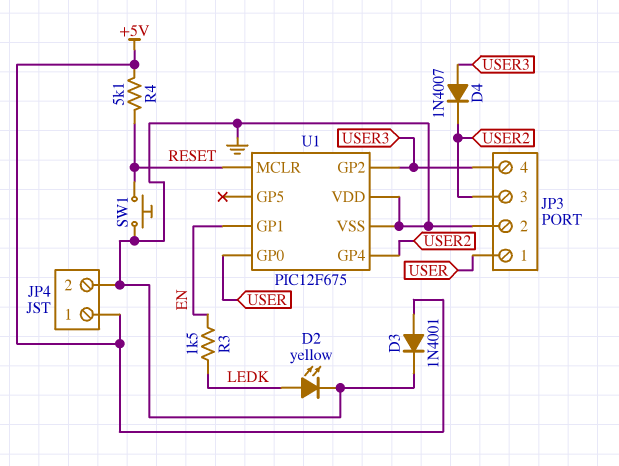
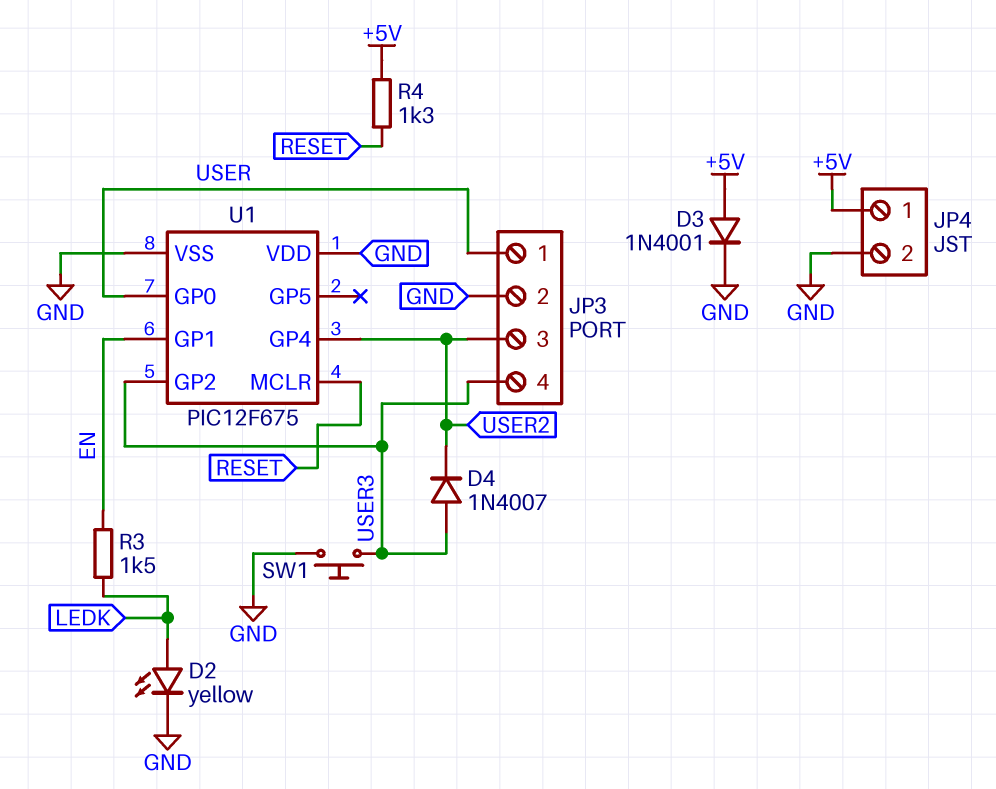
R4: 5.1k (+5V, RESET) -> 1.3k (+5V, RESET)
SW1: button (GND, RESET) -> button (GND, USER3)

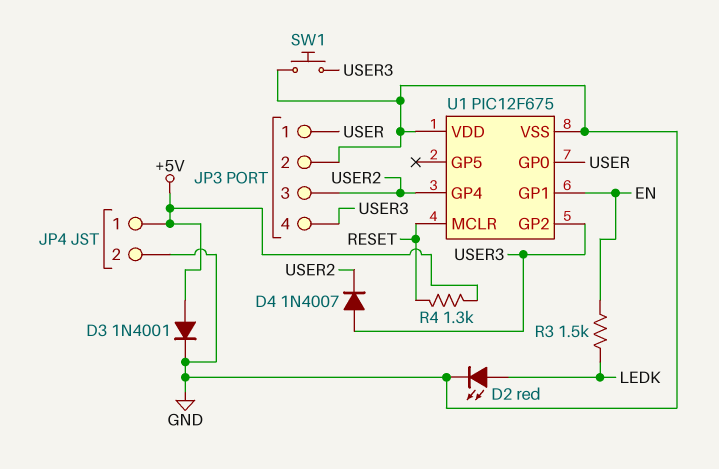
D2: LED yellow (A LEDK, K GND) -> LED red (A LEDK, K GND)

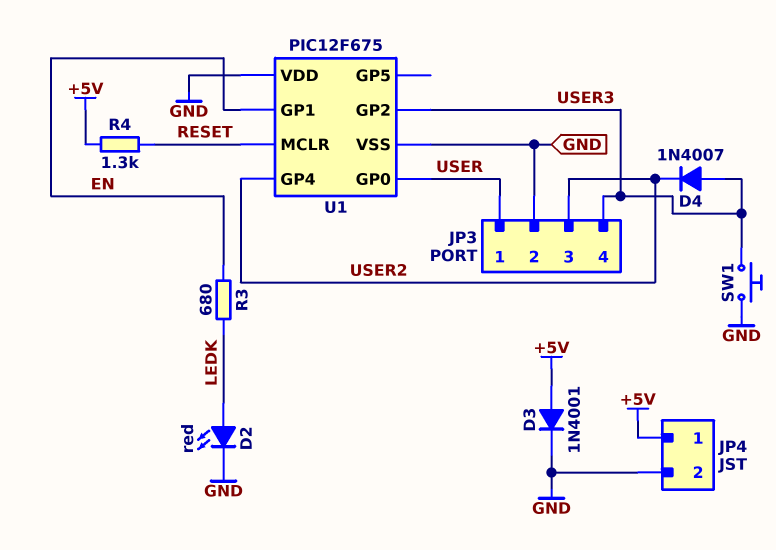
R3: 1.5k (EN, LEDK) -> 680 (EN, LEDK)

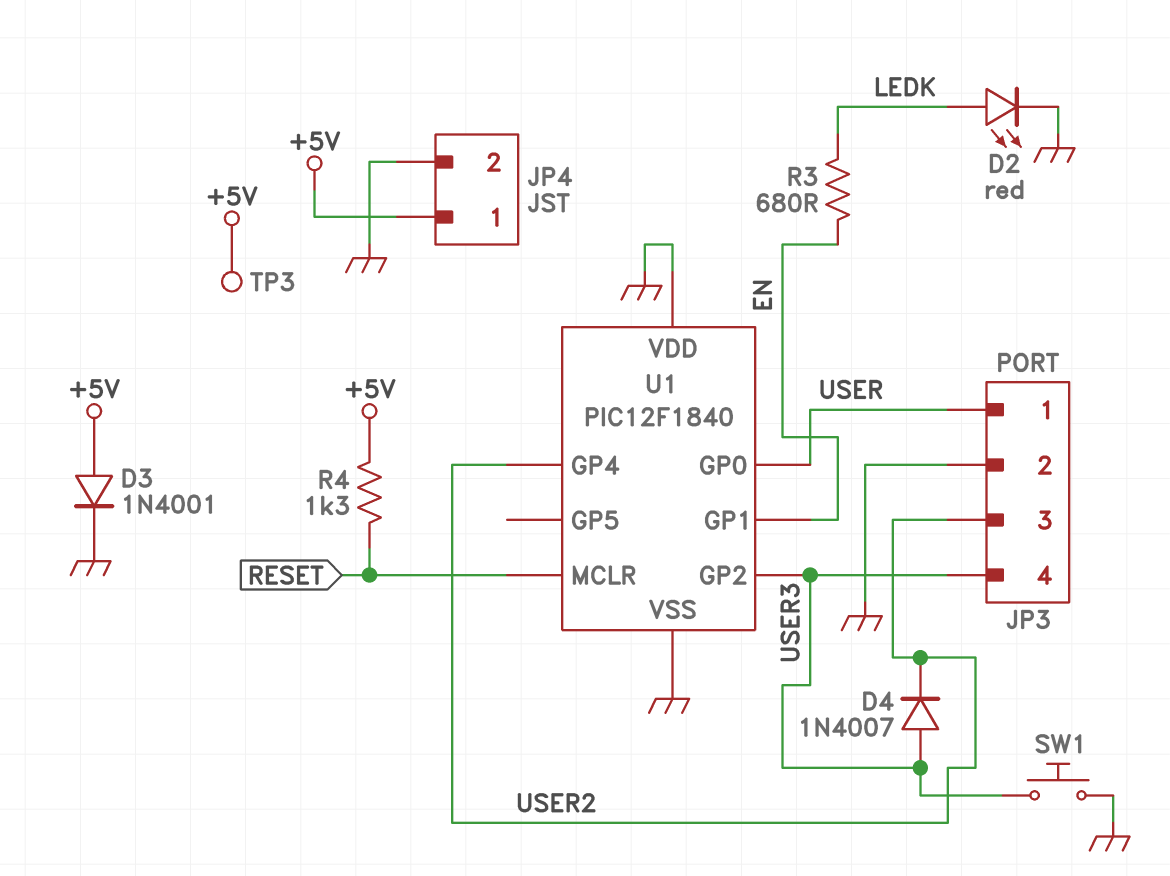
TP3: none -> test point (+5V)
U1: PIC12F675 -> PIC12F1840

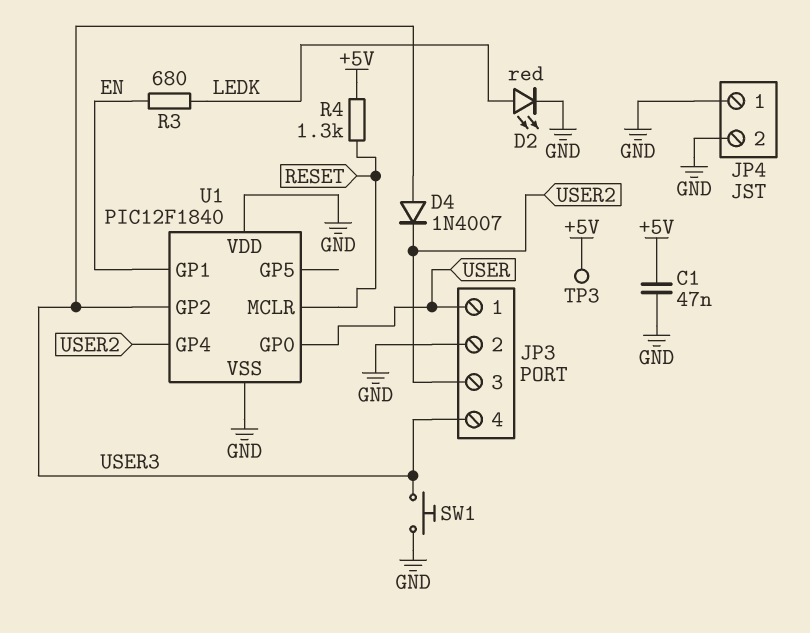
C1: none -> 47nF (+5V, GND)
D3: diode 1N4001 (A +5V, K GND) -> none
JP4 pin 1: +5V -> GND

